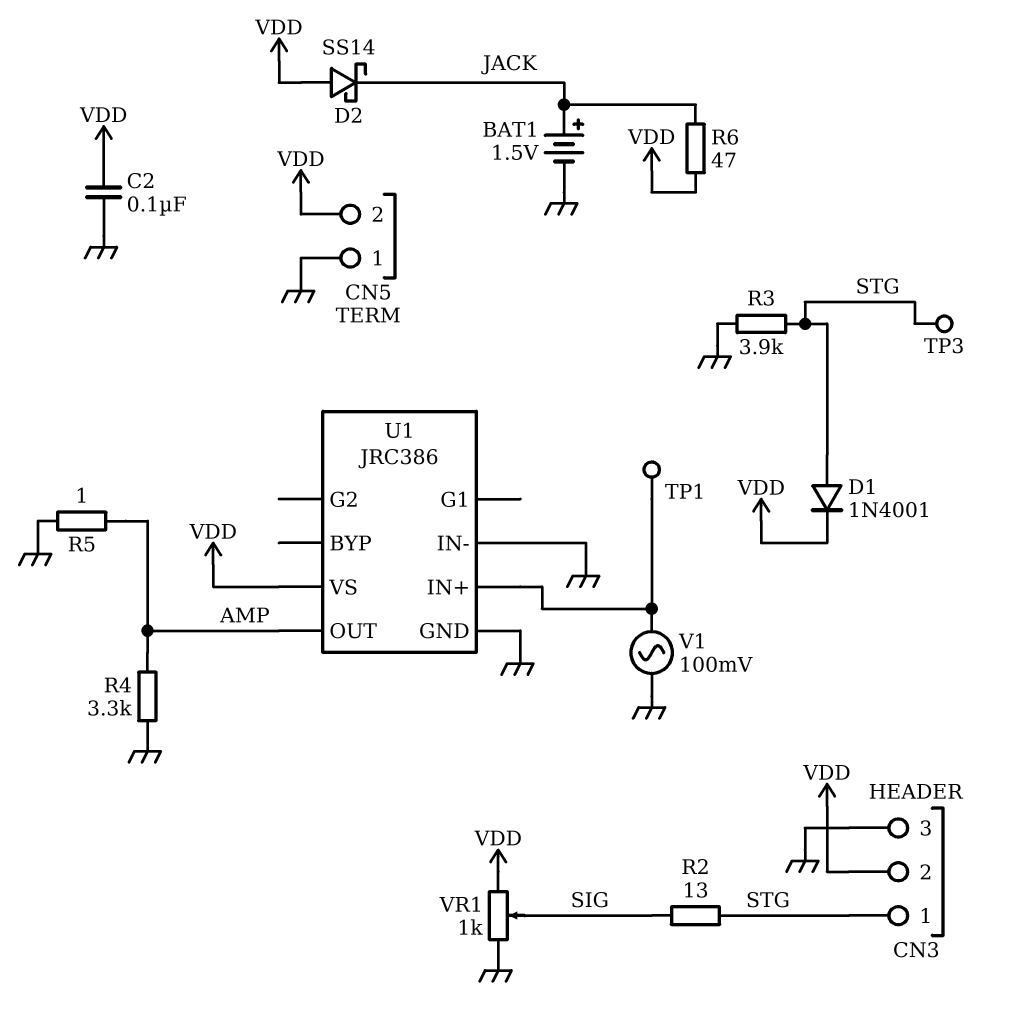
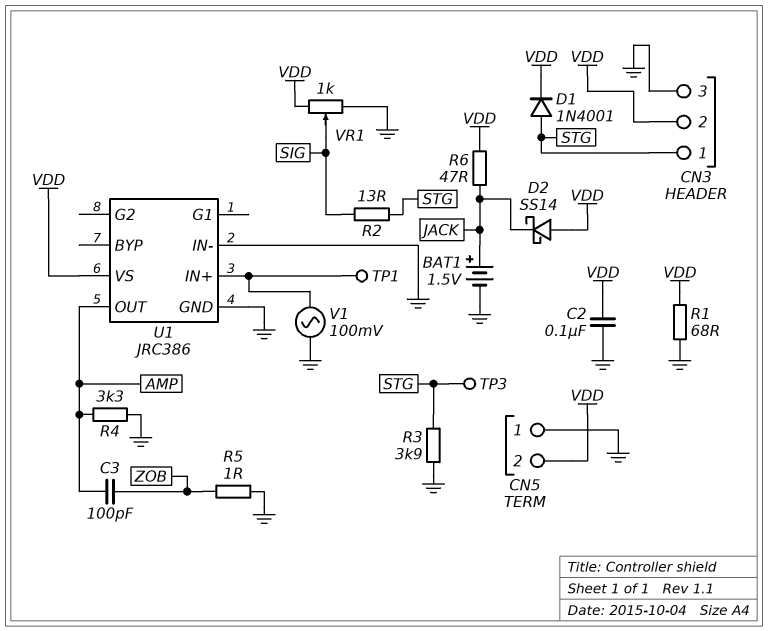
C3: none -> 100pF (AMP, ZOB)
R1: none -> 68 (GND, VDD)
R5: 1 (AMP, GND) -> 1 (GND, ZOB)

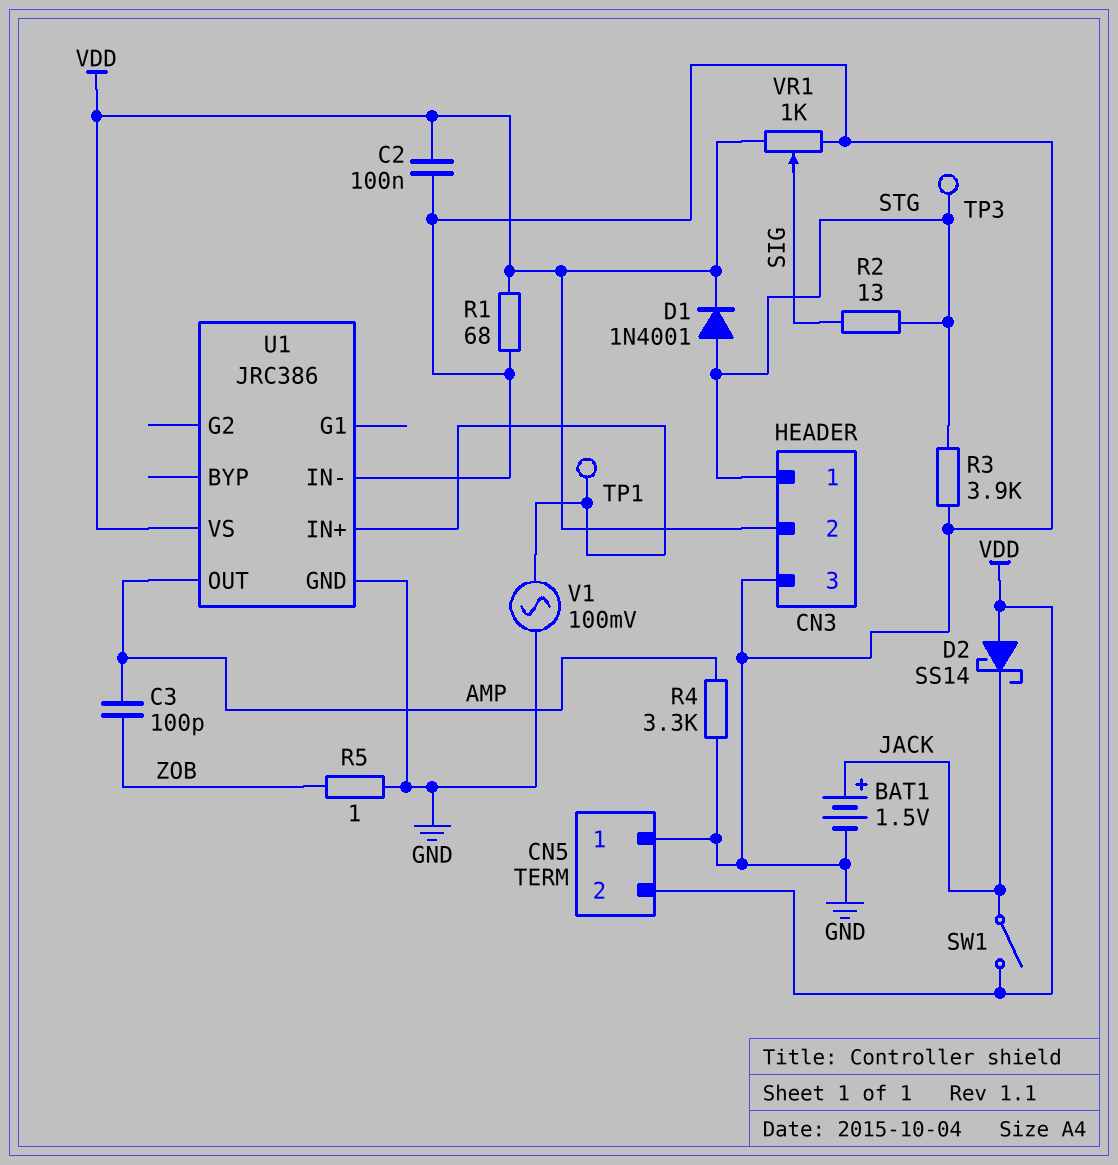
R6: 47 (JACK, VDD) -> none
SW1: none -> switch (JACK, VDD)

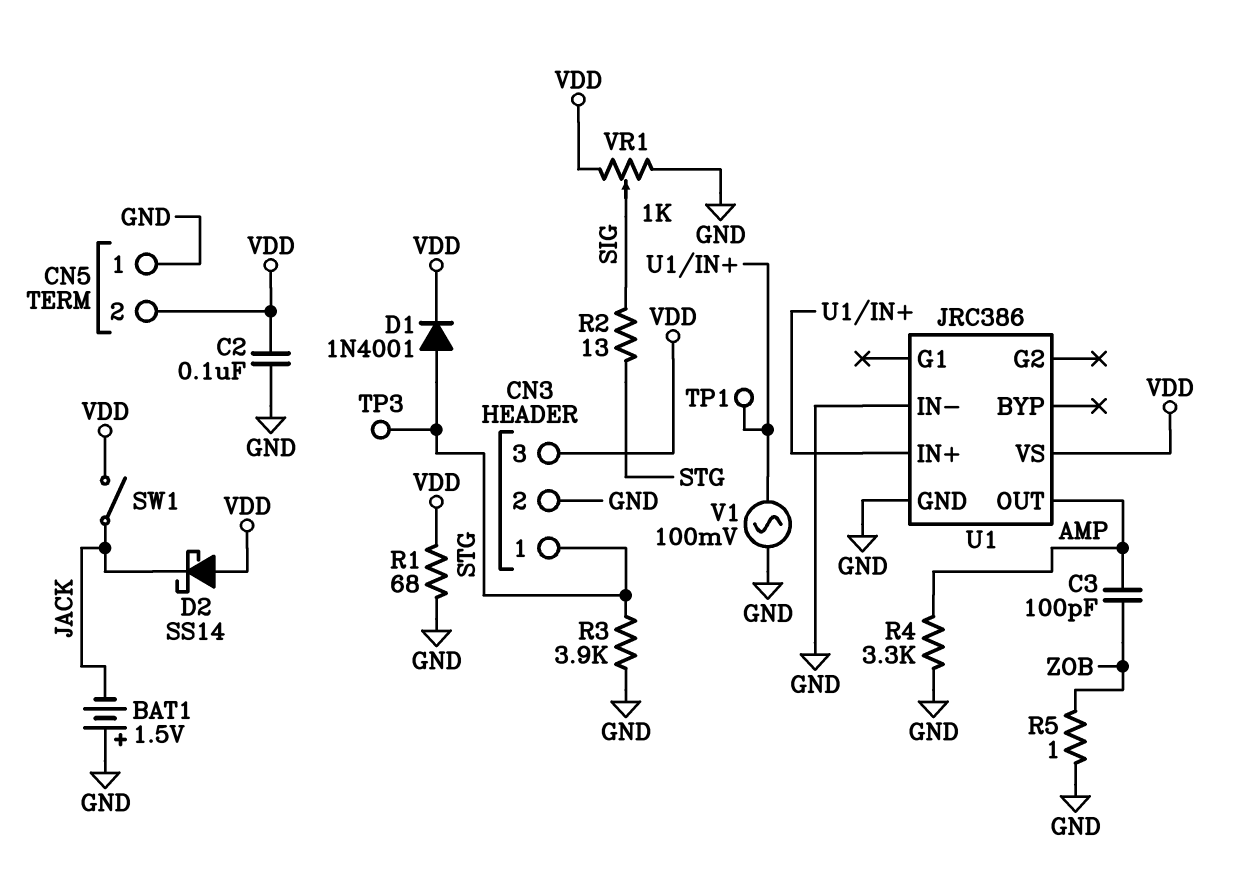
BAT1: 1.5V (plus JACK, minus GND) -> 1.5V (plus GND, minus JACK)
CN3 pin 2: VDD -> GND
CN3 pin 3: GND -> VDD

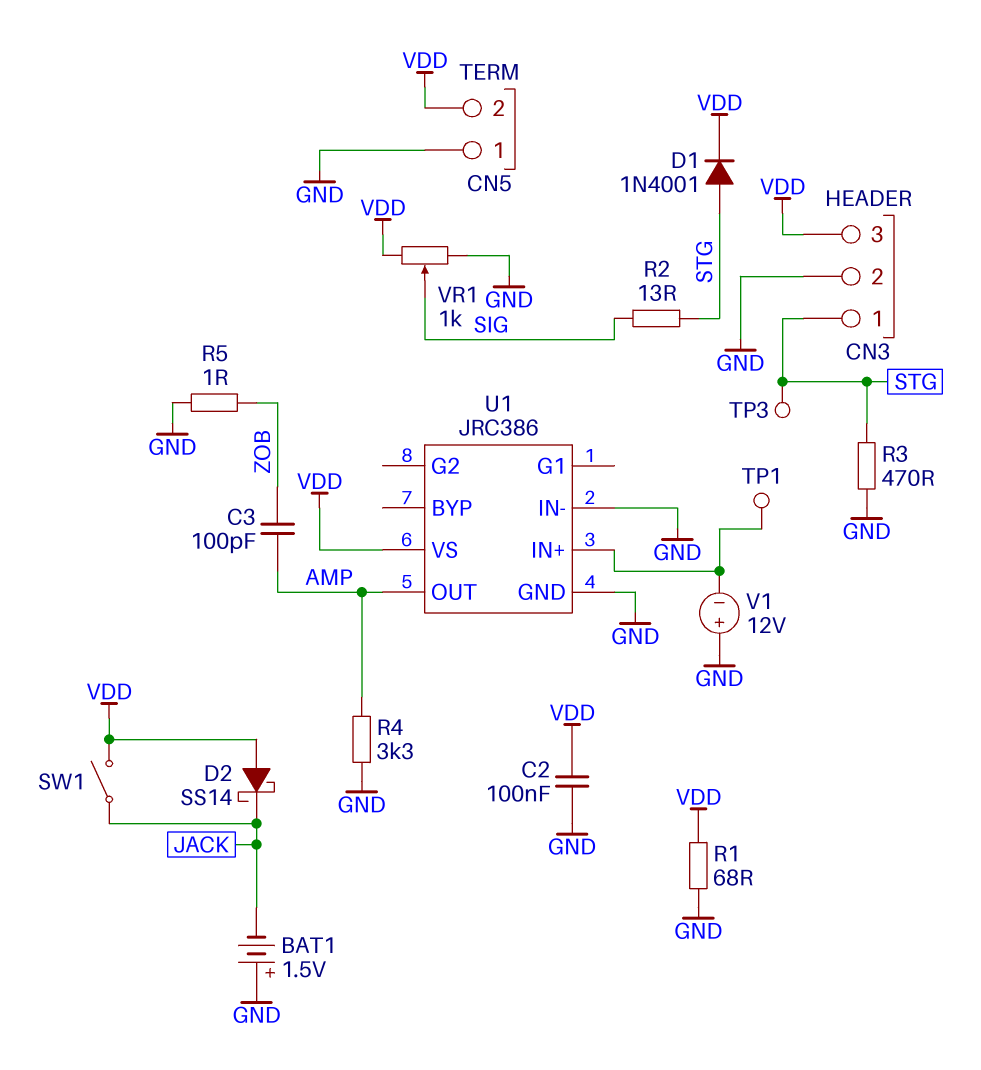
R3: 3.9k (GND, STG) -> 470 (GND, STG)
V1: AC 100mV (GND, U1/IN+) -> 12V (plus GND, minus U1/IN+)

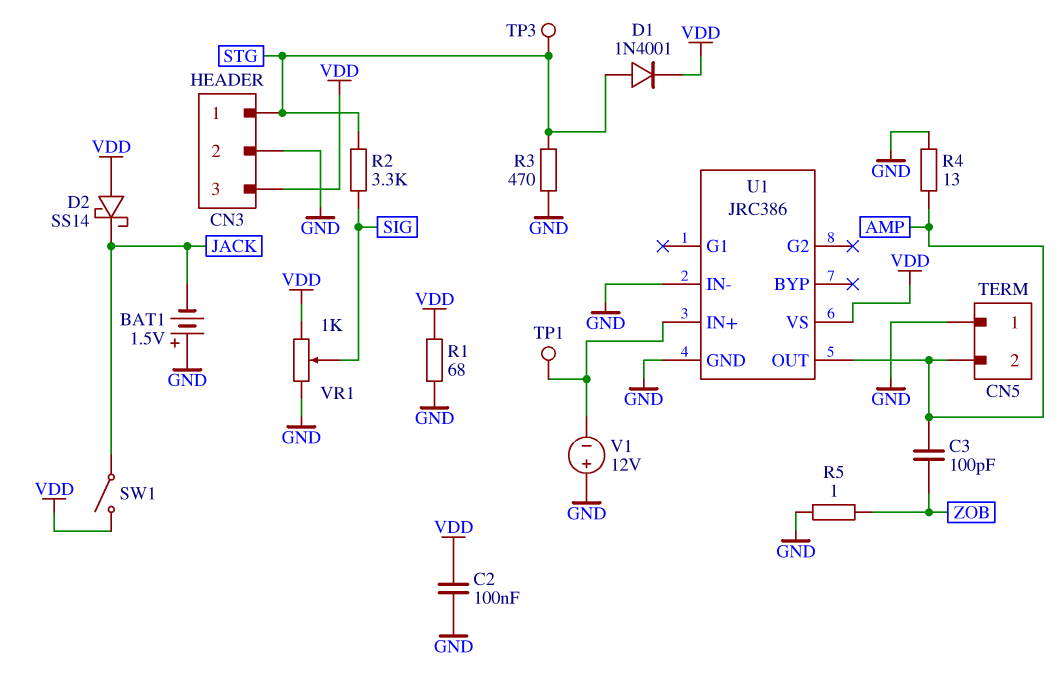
CN5 pin 2: VDD -> AMP
R2: 13 (SIG, STG) -> 3.3k (SIG, STG)
R4: 3.3k (AMP, GND) -> 13 (AMP, GND)

